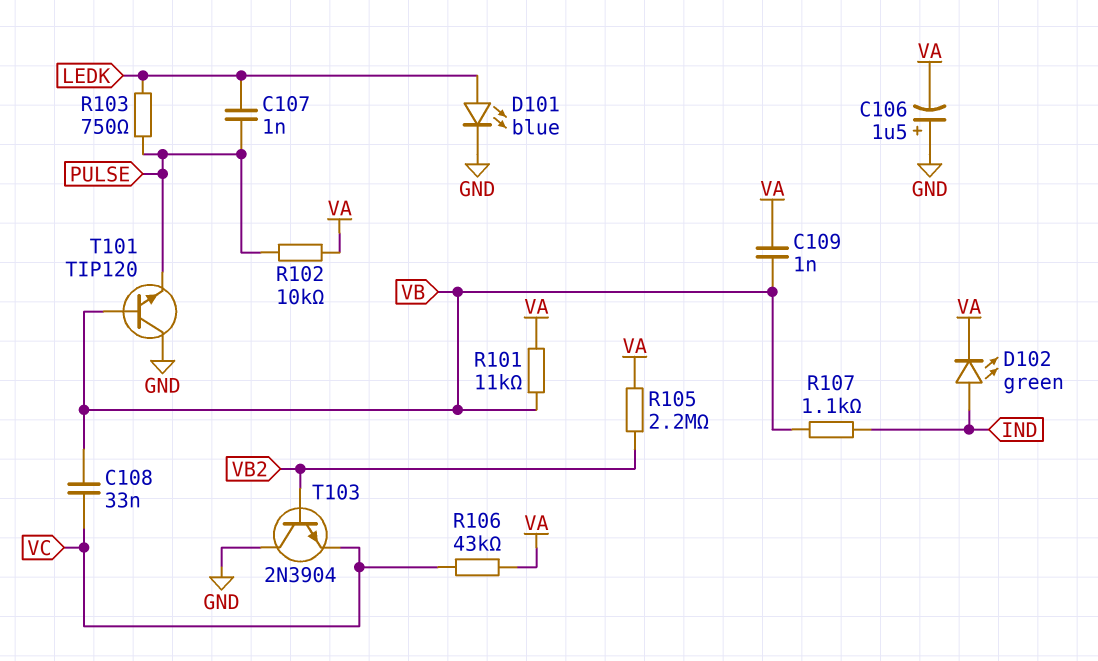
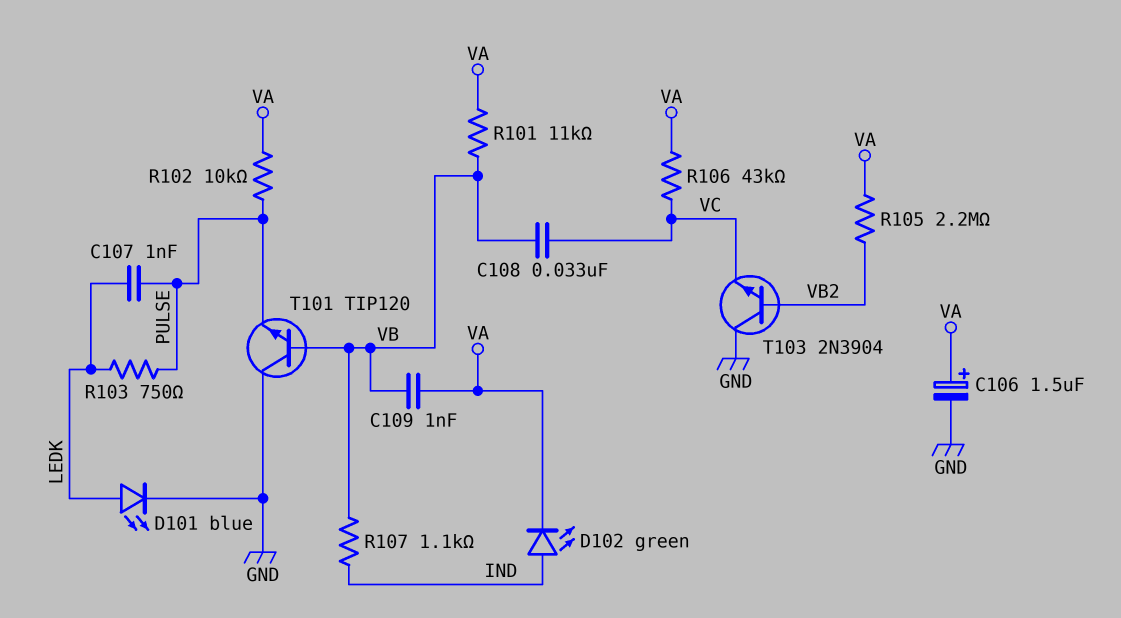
C106: 1.5uF (plus GND, minus VA) -> 1.5uF (plus VA, minus GND)

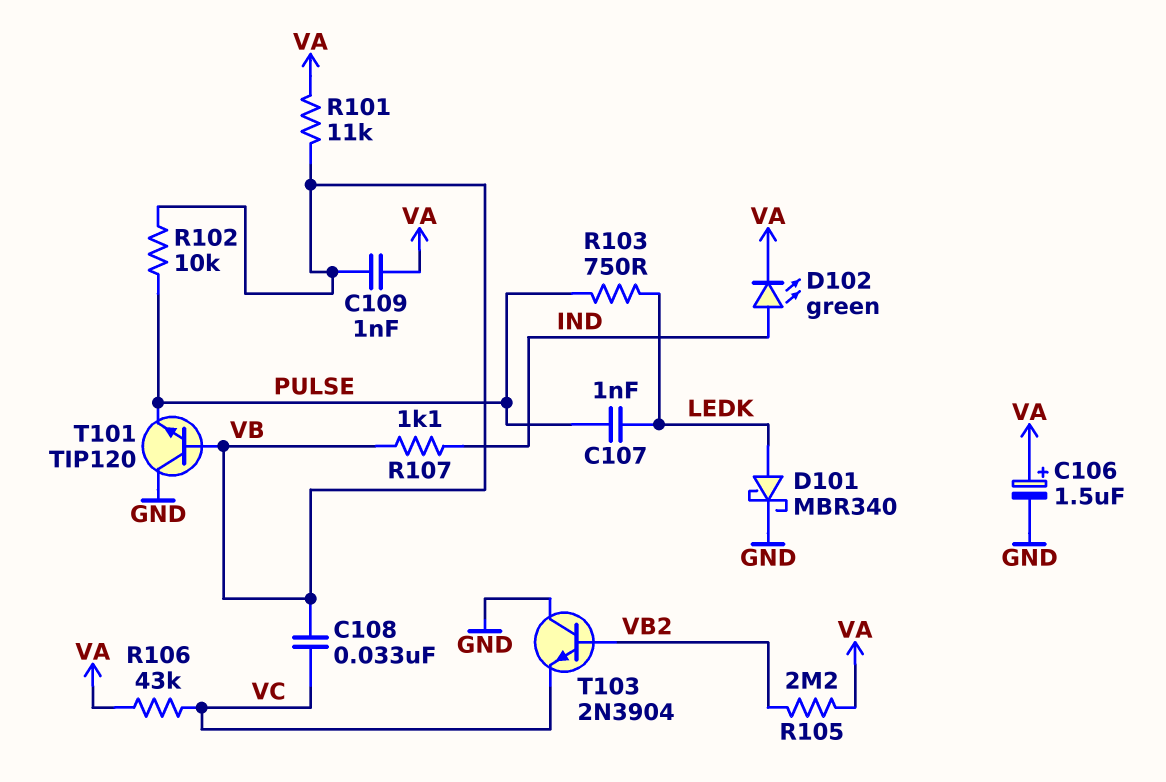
D101: LED blue (A LEDK, K GND) -> schottky MBR340 (A LEDK, K GND)
R102: 10k (PULSE, VA) -> 10k (PULSE, VB)

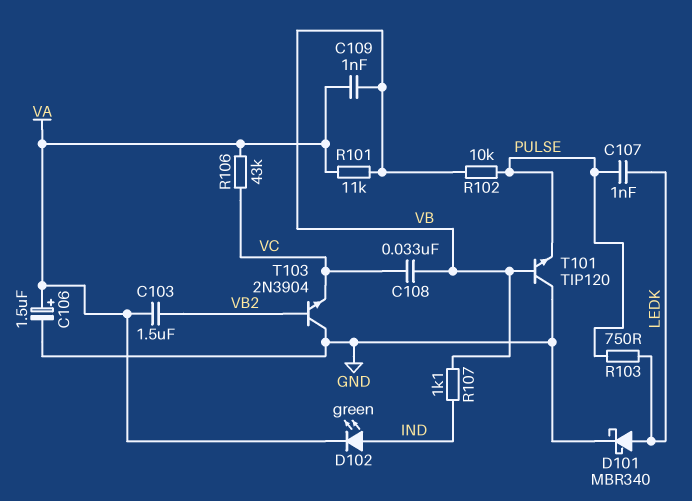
C103: none -> 1.5uF (VA, VB2)
R105: 2.2M (VA, VB2) -> none

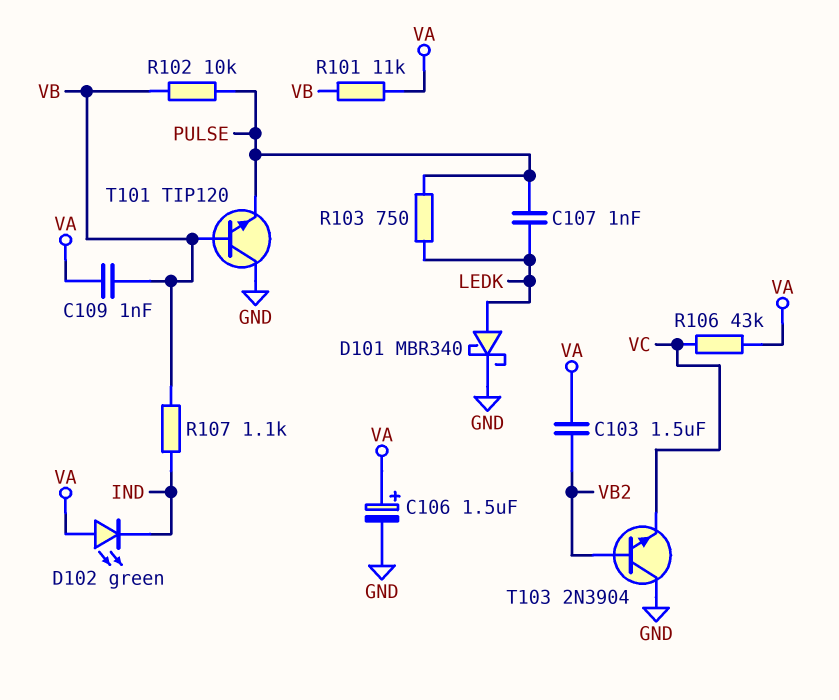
C108: 33nF (VB, VC) -> none
D102: LED green (A IND, K VA) -> LED green (A VA, K IND)

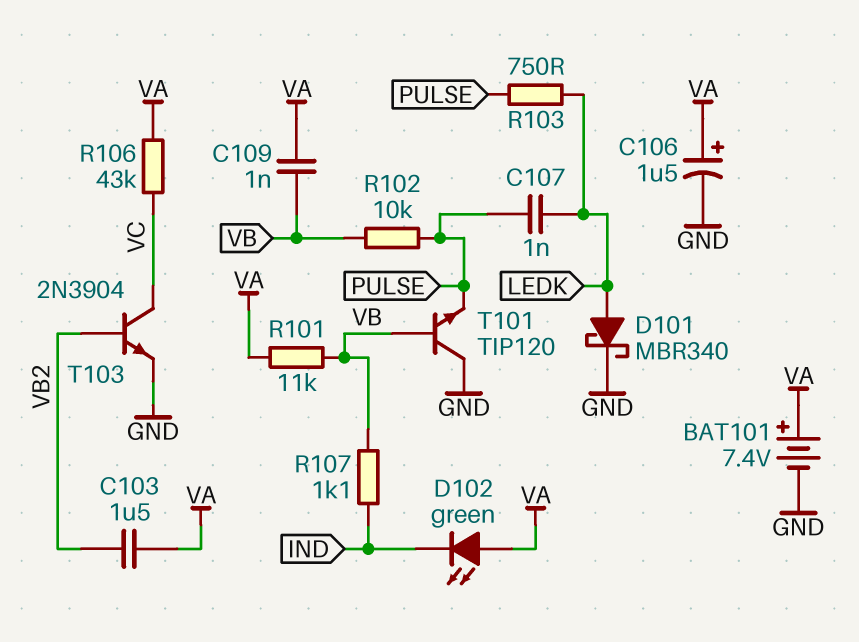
BAT101: none -> 7.4V (plus VA, minus GND)
T103: NPN 2N3904 (B VB2, C GND, E VC) -> NPN 2N3904 (B VB2, C VC, E GND)

